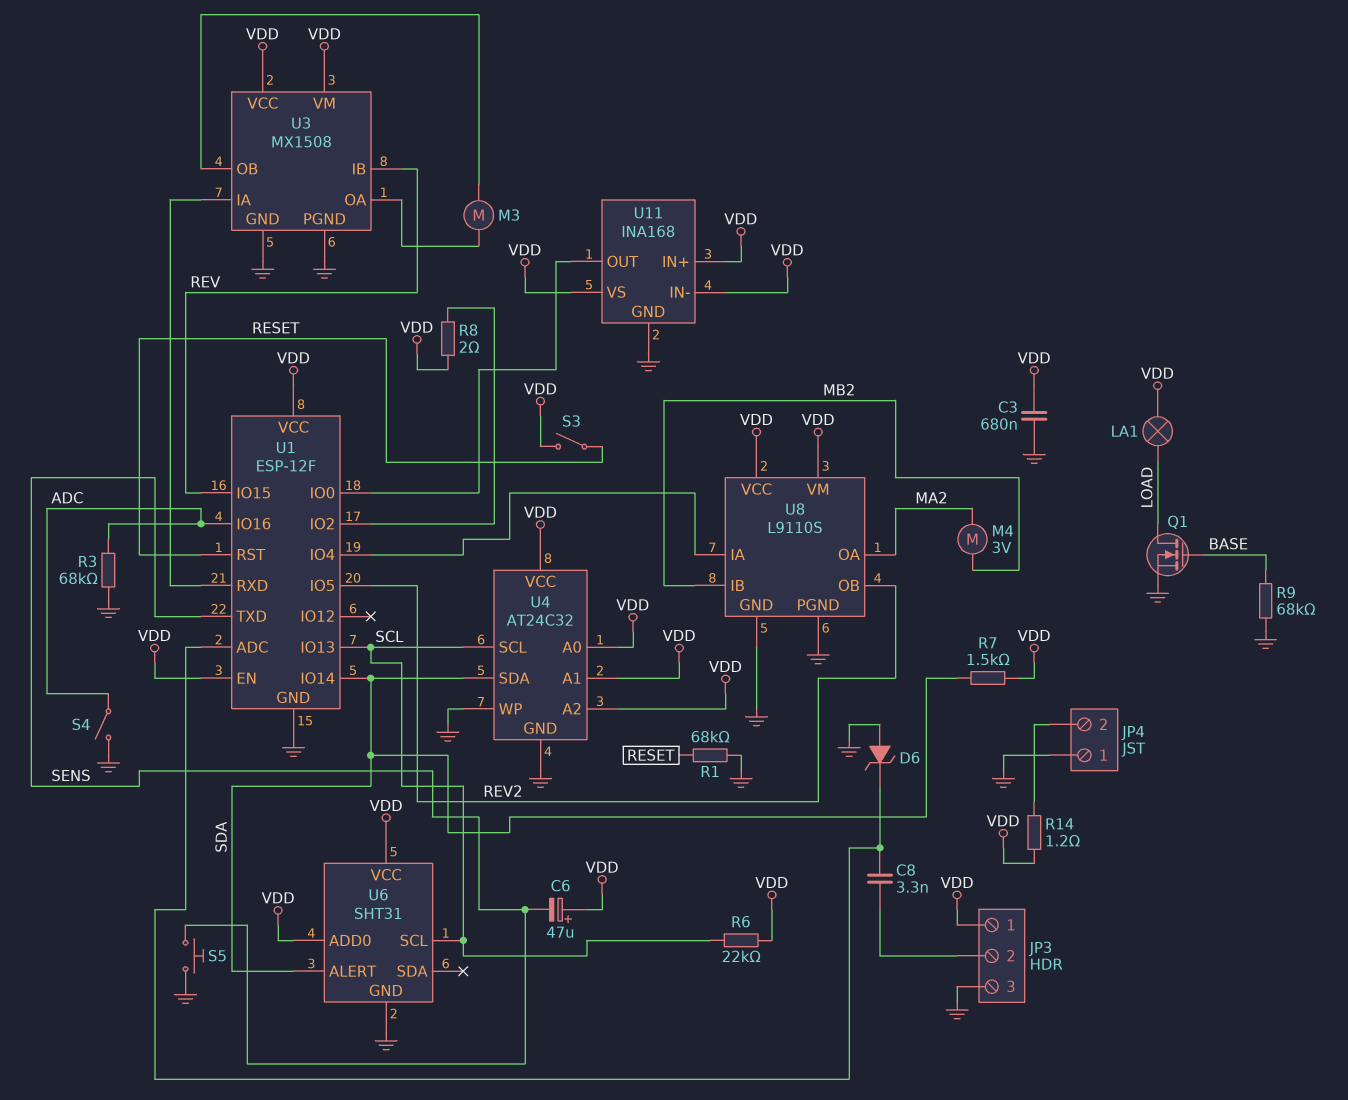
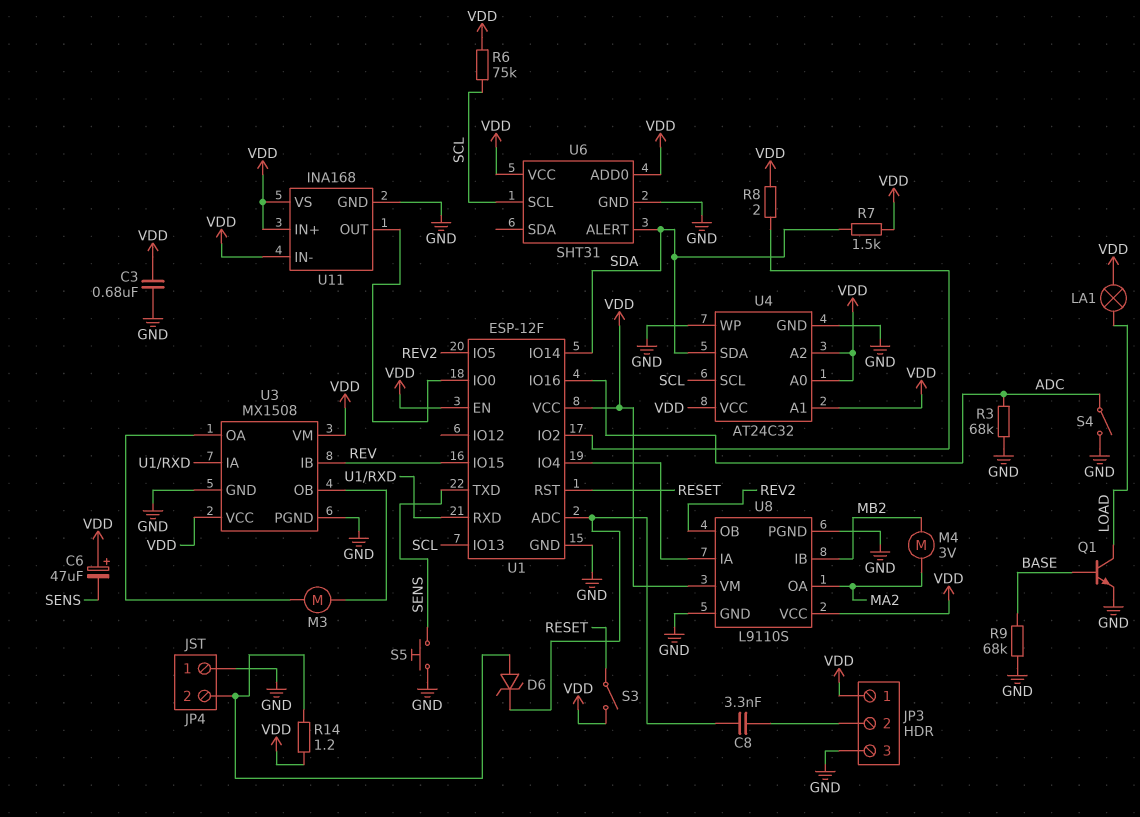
D6: zener (A GND, K U1/ADC) -> zener (A JP4/2, K U1/ADC)
Q1: NMOS (G BASE, D LOAD, S GND) -> NPN (B BASE, C LOAD, E GND)
R1: 68k (GND, RESET) -> none
R6: 22k (SCL, VDD) -> 75k (SCL, VDD)

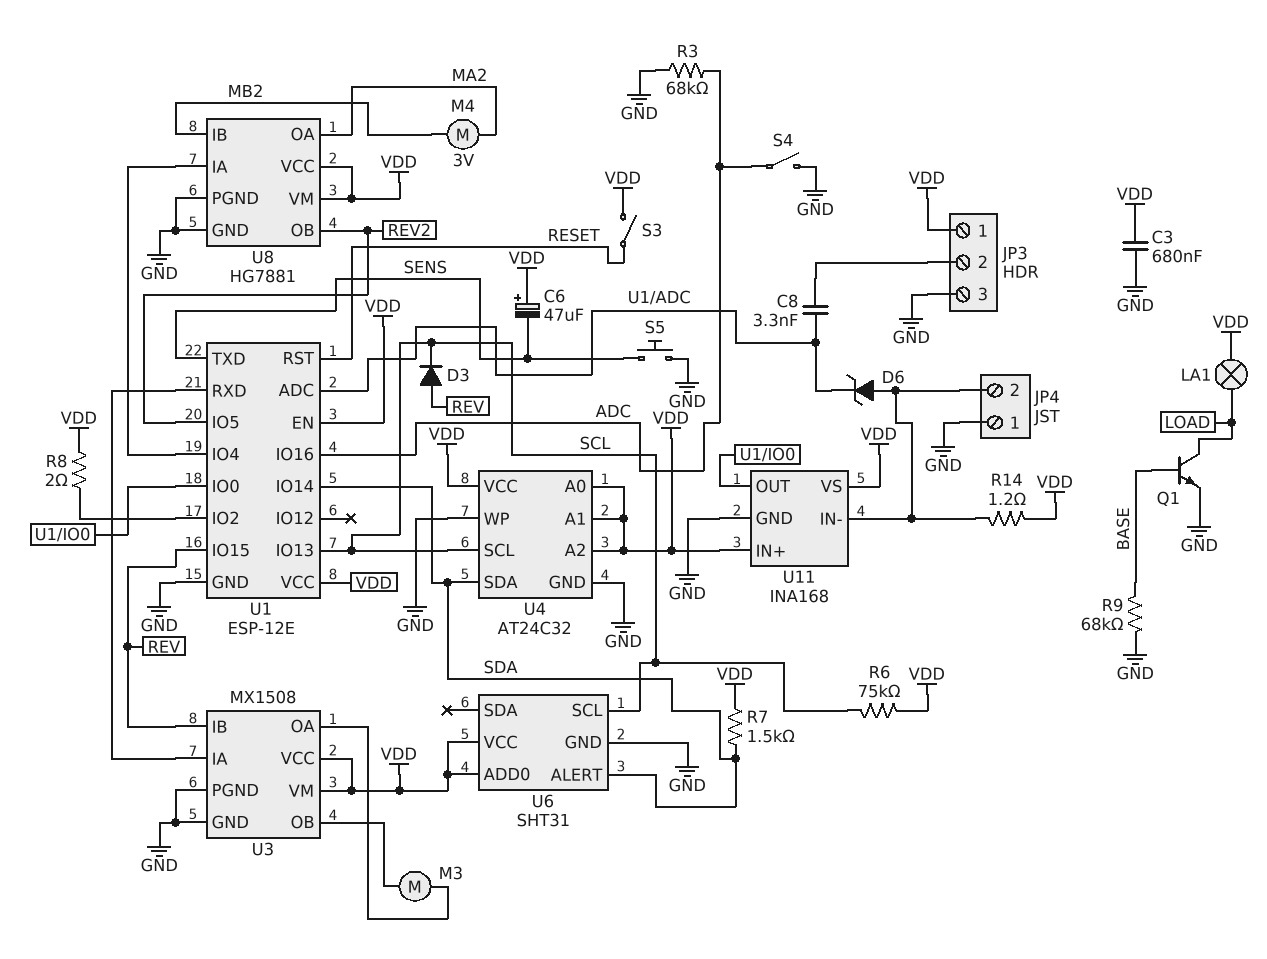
D3: none -> diode (A REV, K SCL)
U1: ESP-12F -> ESP-12E
U8: L9110S -> HG7881
U11 pin IN-: VDD -> JP4/2

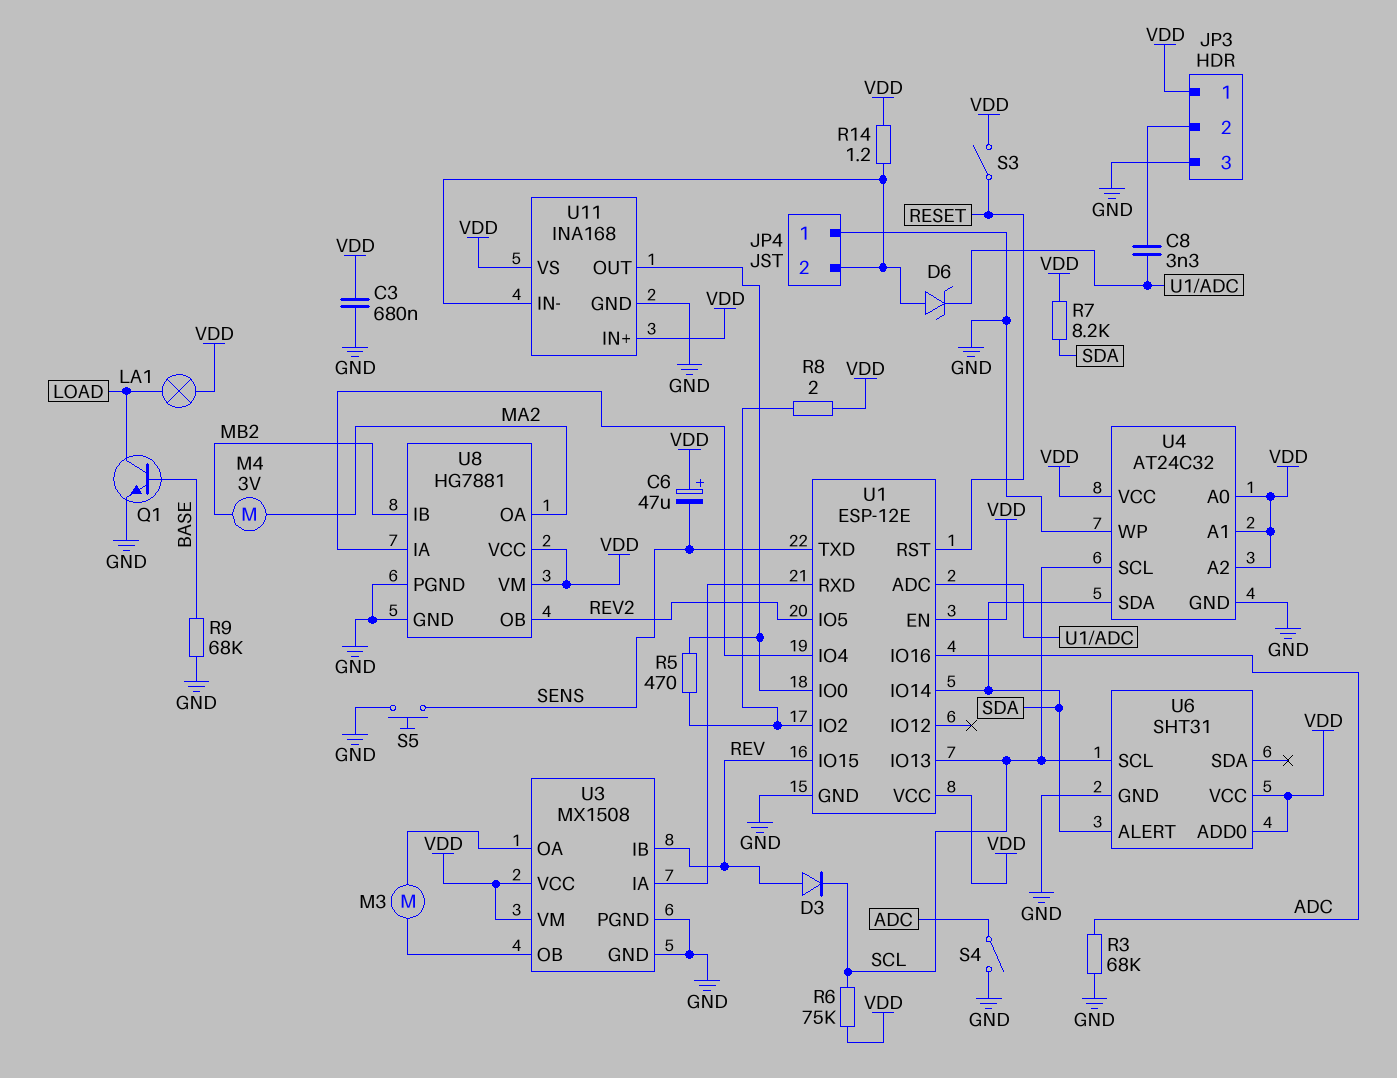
R5: none -> 470 (U1/IO0, U1/IO2)
R7: 1.5k (SDA, VDD) -> 8.2k (SDA, VDD)

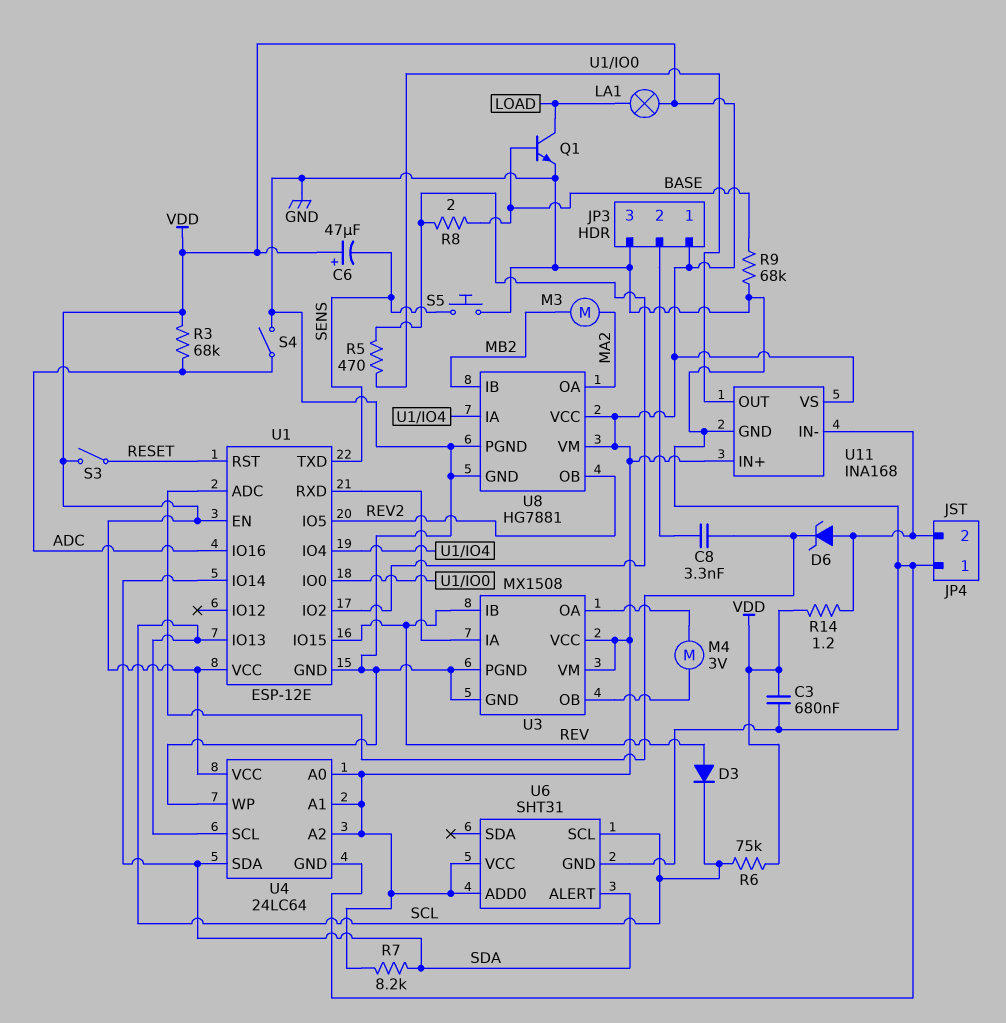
M3: motor (U3/OA, U3/OB) -> motor (MA2, MB2)
M4: motor 3V (MA2, MB2) -> motor 3V (U3/OA, U3/OB)
R3: 68k (ADC, GND) -> 68k (ADC, VDD)
R8: 2 (U1/IO2, VDD) -> 2 (BASE, U1/IO2)
U4: AT24C32 -> 24LC64

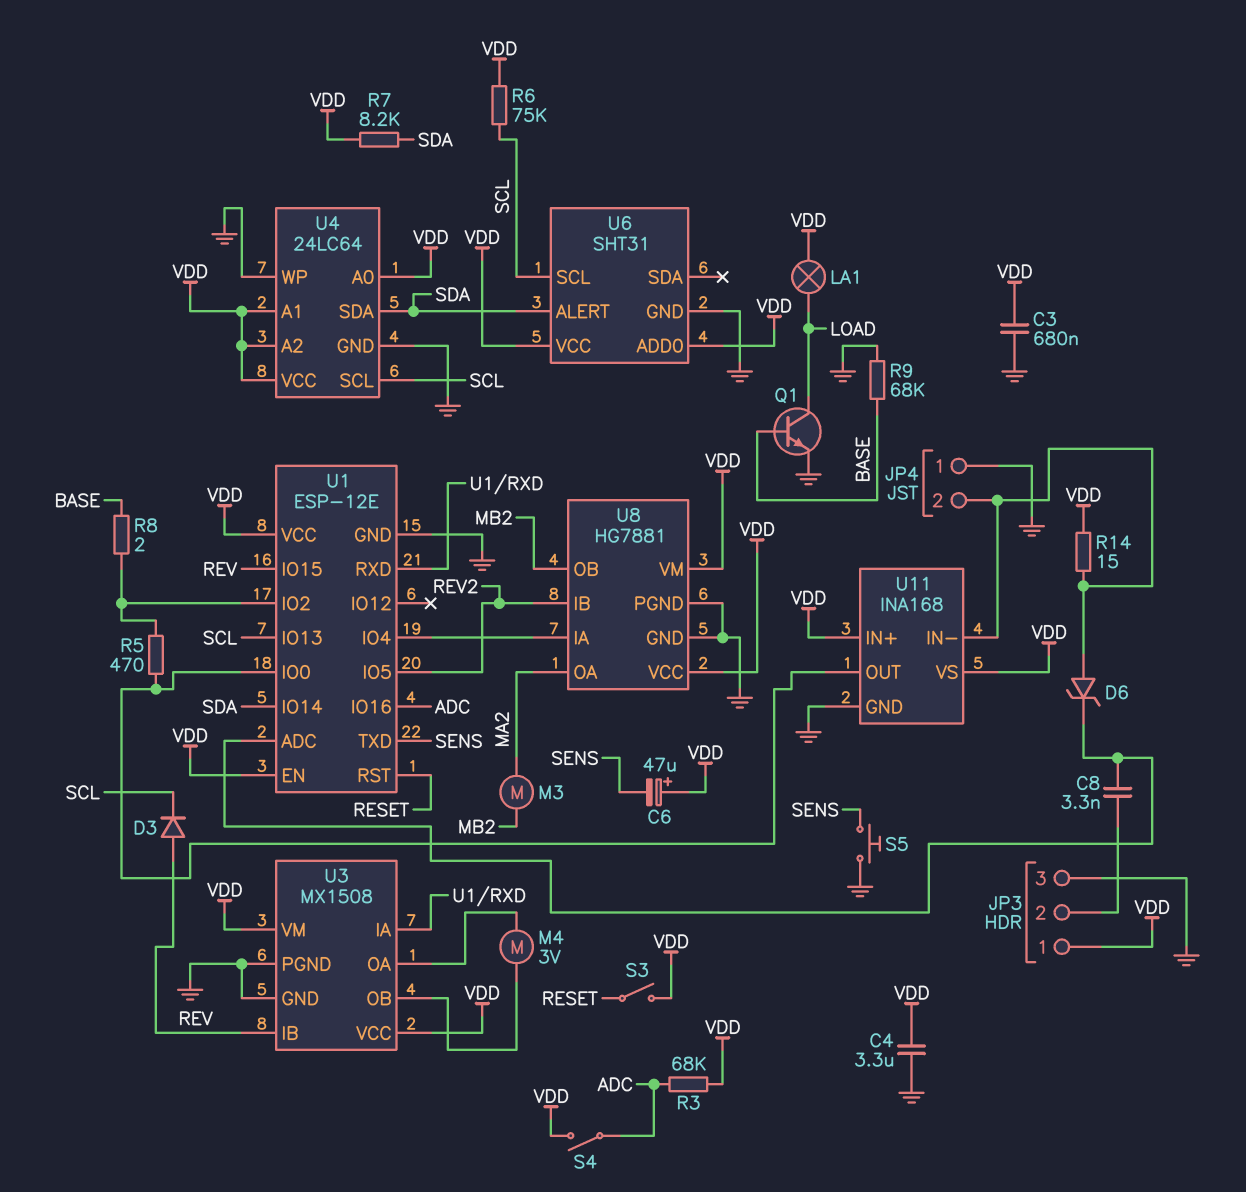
C4: none -> 3.3uF (GND, VDD)
R14: 1.2 (JP4/2, VDD) -> 15 (JP4/2, VDD)
S4: switch (ADC, GND) -> switch (ADC, VDD)
U8 pin IB: MB2 -> REV2
U8 pin OB: REV2 -> MB2

